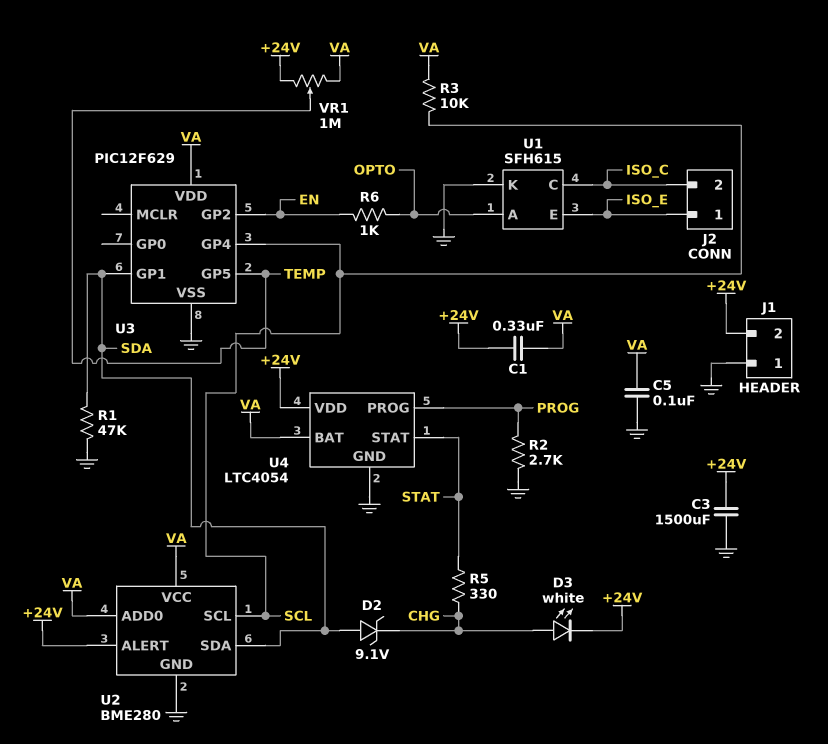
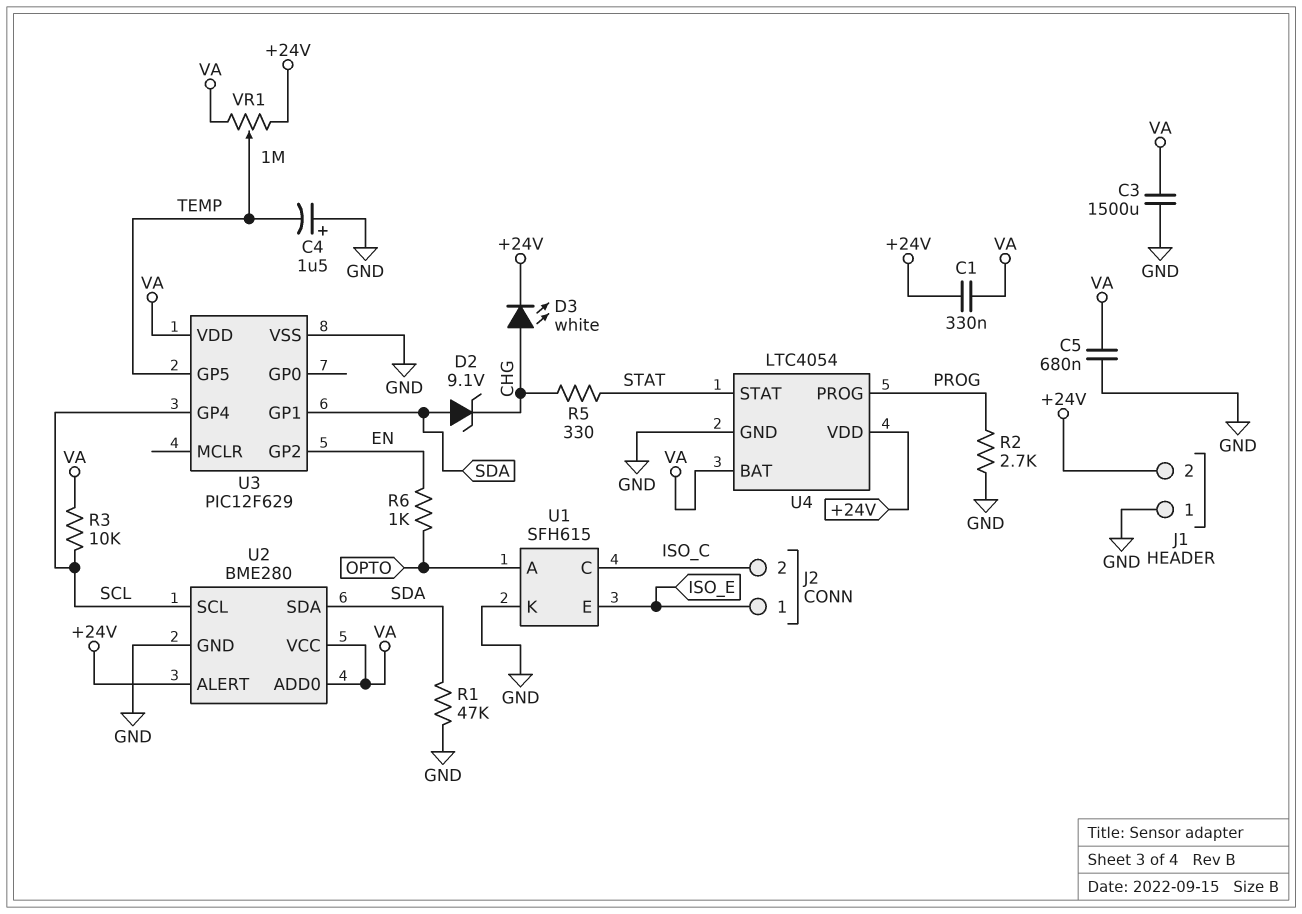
C3: 1500uF (+24V, GND) -> 1500uF (GND, VA)
C4: none -> 1.5uF (plus GND, minus TEMP)
C5: 100nF (GND, VA) -> 680nF (GND, VA)

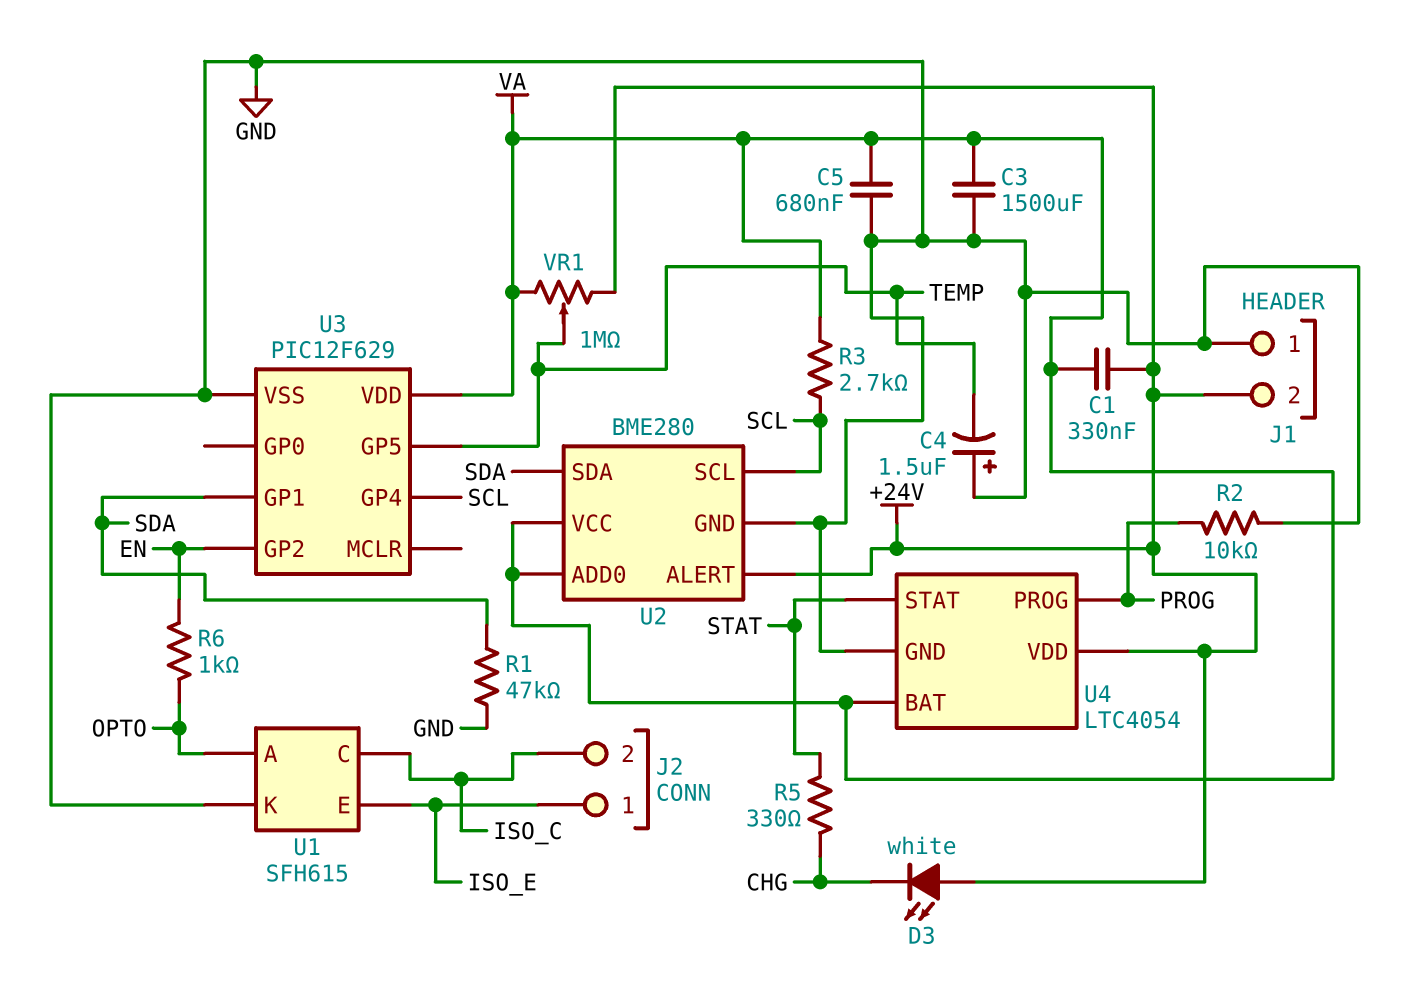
D2: zener 9.1V (A SDA, K CHG) -> none
D3: LED white (A CHG, K +24V) -> LED white (A +24V, K CHG)
R2: 2.7k (GND, PROG) -> 10k (GND, PROG)
R3: 10k (SCL, VA) -> 2.7k (SCL, VA)

